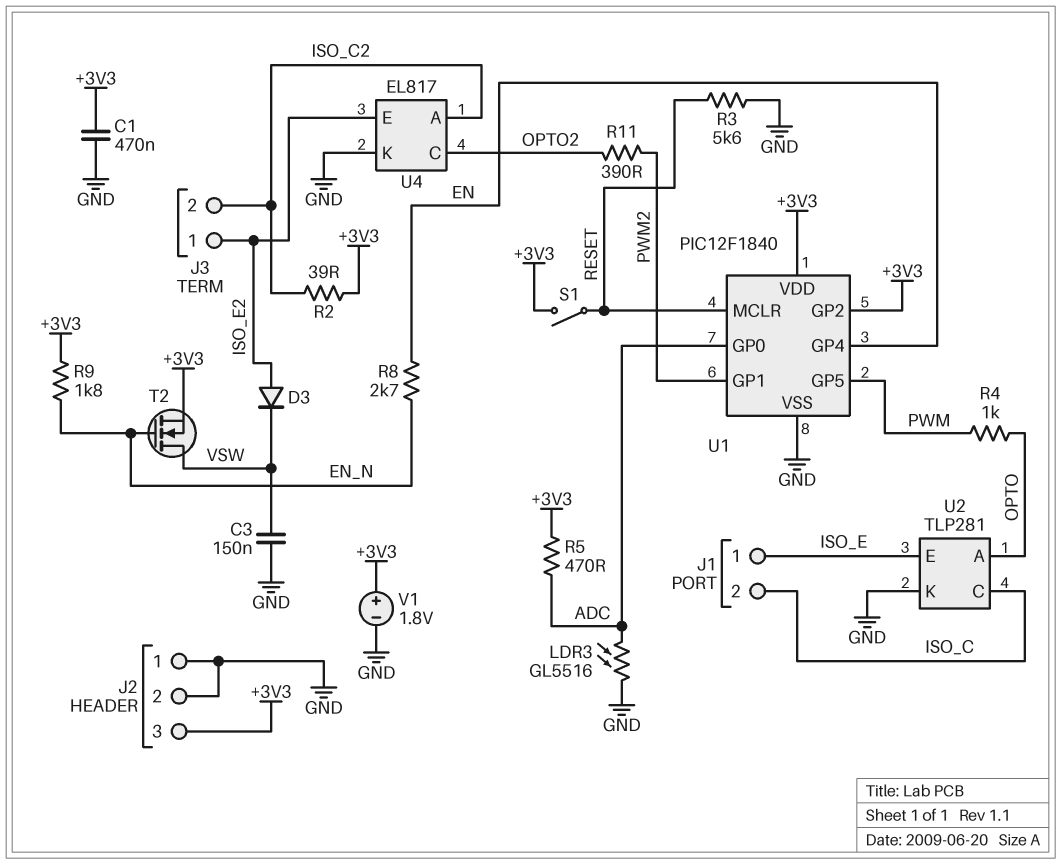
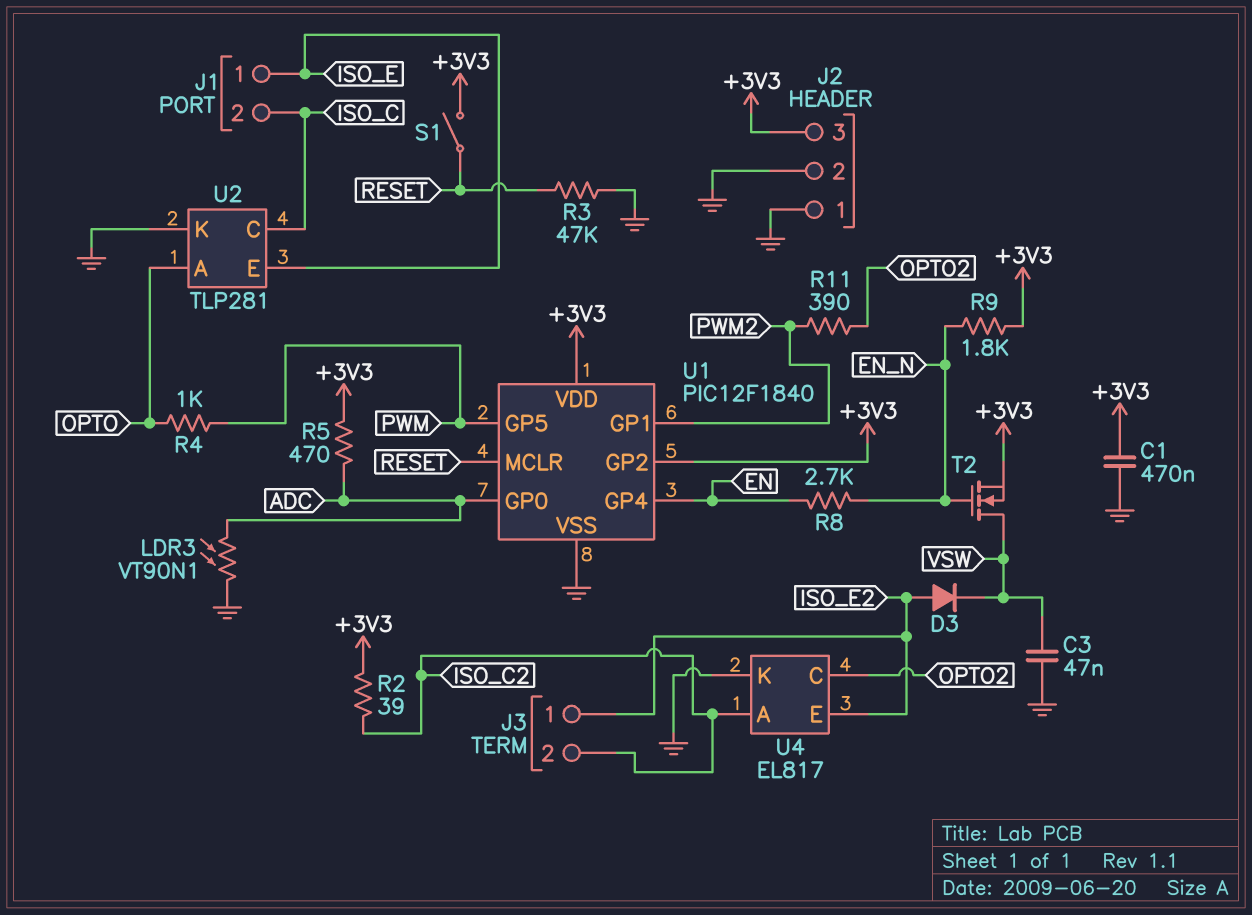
C3: 150nF (GND, VSW) -> 47nF (GND, VSW)
LDR3: GL5516 (ADC, GND) -> VT90N1 (ADC, GND)
R3: 5.6k (GND, RESET) -> 47k (GND, RESET)
V1: 1.8V (plus +3V3, minus GND) -> none

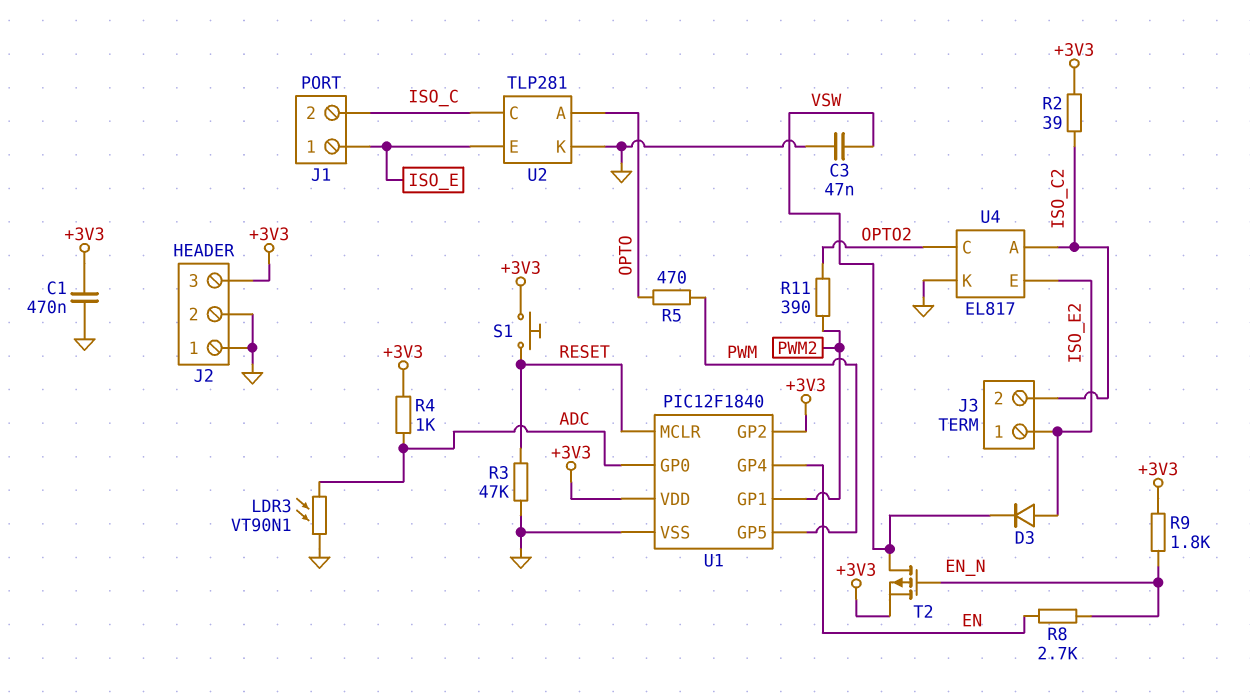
R4: 1k (OPTO, PWM) -> 1k (+3V3, ADC)
R5: 470 (+3V3, ADC) -> 470 (OPTO, PWM)
S1: switch (+3V3, RESET) -> button (+3V3, RESET)
T2: NMOS (G EN_N, D VSW, S +3V3) -> PMOS (G EN_N, D VSW, S +3V3)

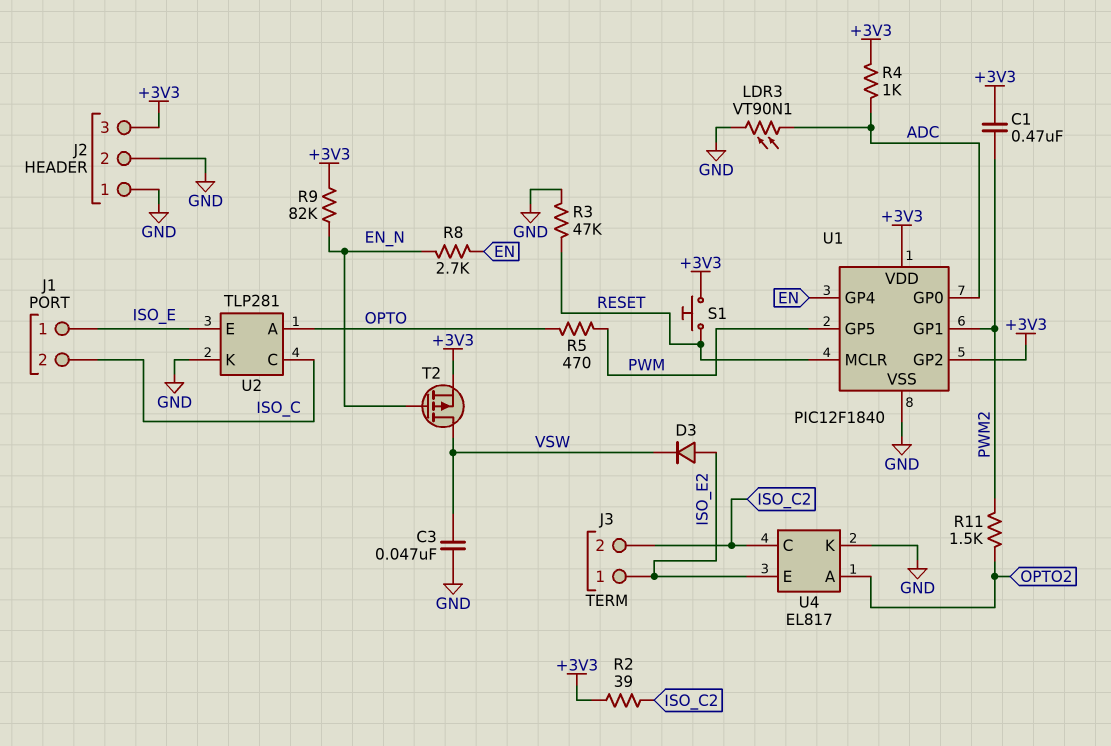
C1: 470nF (+3V3, GND) -> 470nF (+3V3, PWM2)
R9: 1.8k (+3V3, EN_N) -> 82k (+3V3, EN_N)
R11: 390 (OPTO2, PWM2) -> 1.5k (OPTO2, PWM2)
U4 pin A: ISO_C2 -> OPTO2
U4 pin C: OPTO2 -> ISO_C2

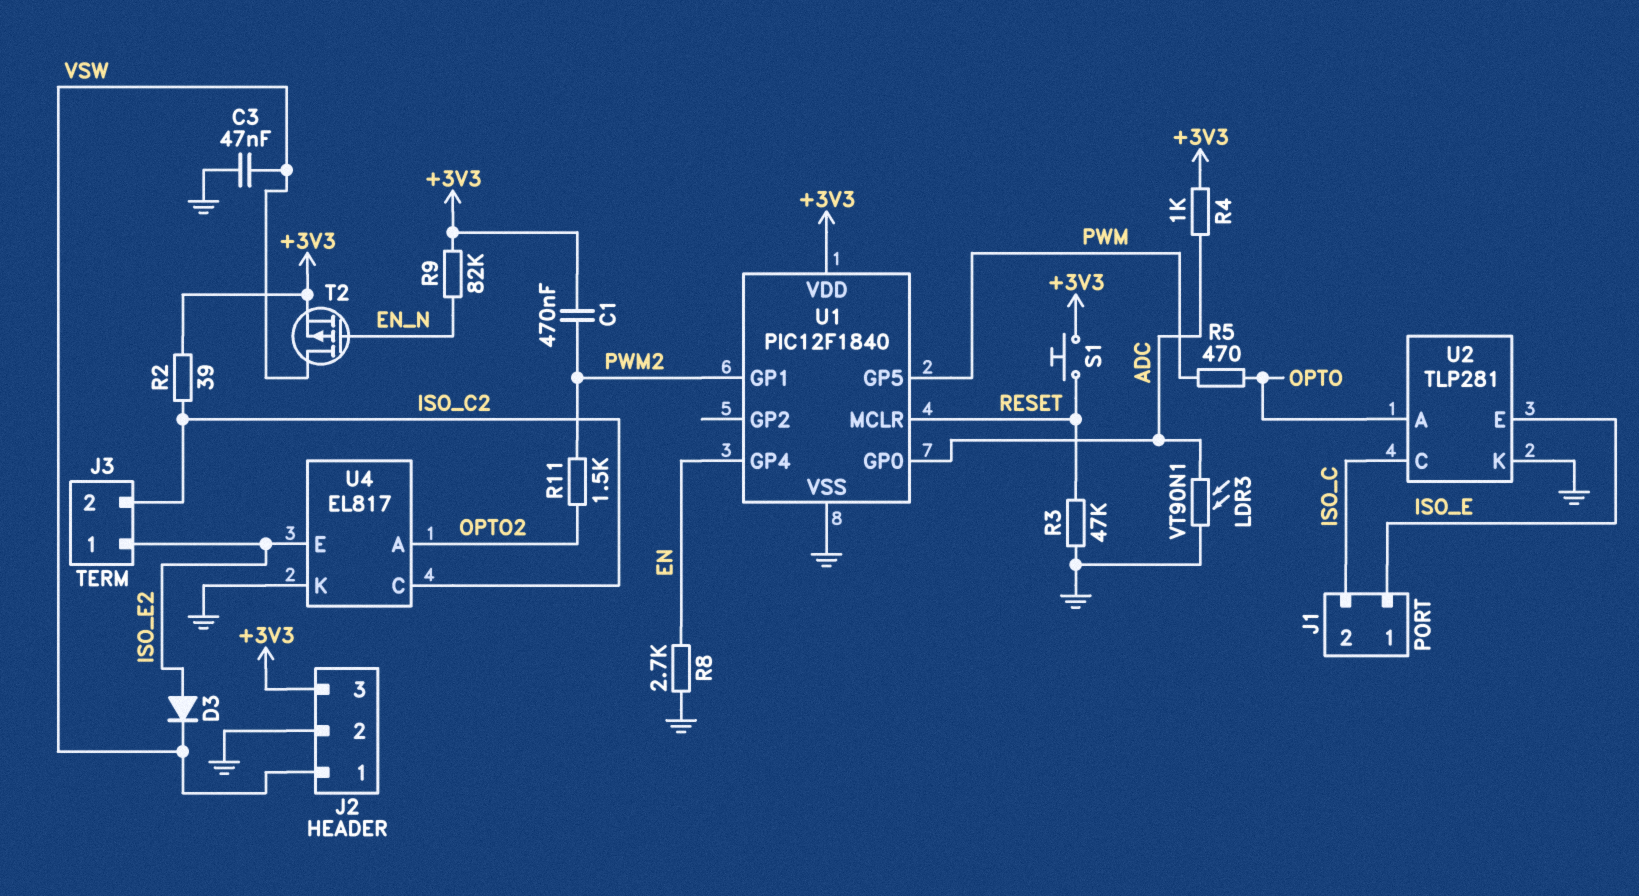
J2 pin 1: GND -> VSW
R8: 2.7k (EN, EN_N) -> 2.7k (EN, GND)
U1 pin GP2: +3V3 -> none

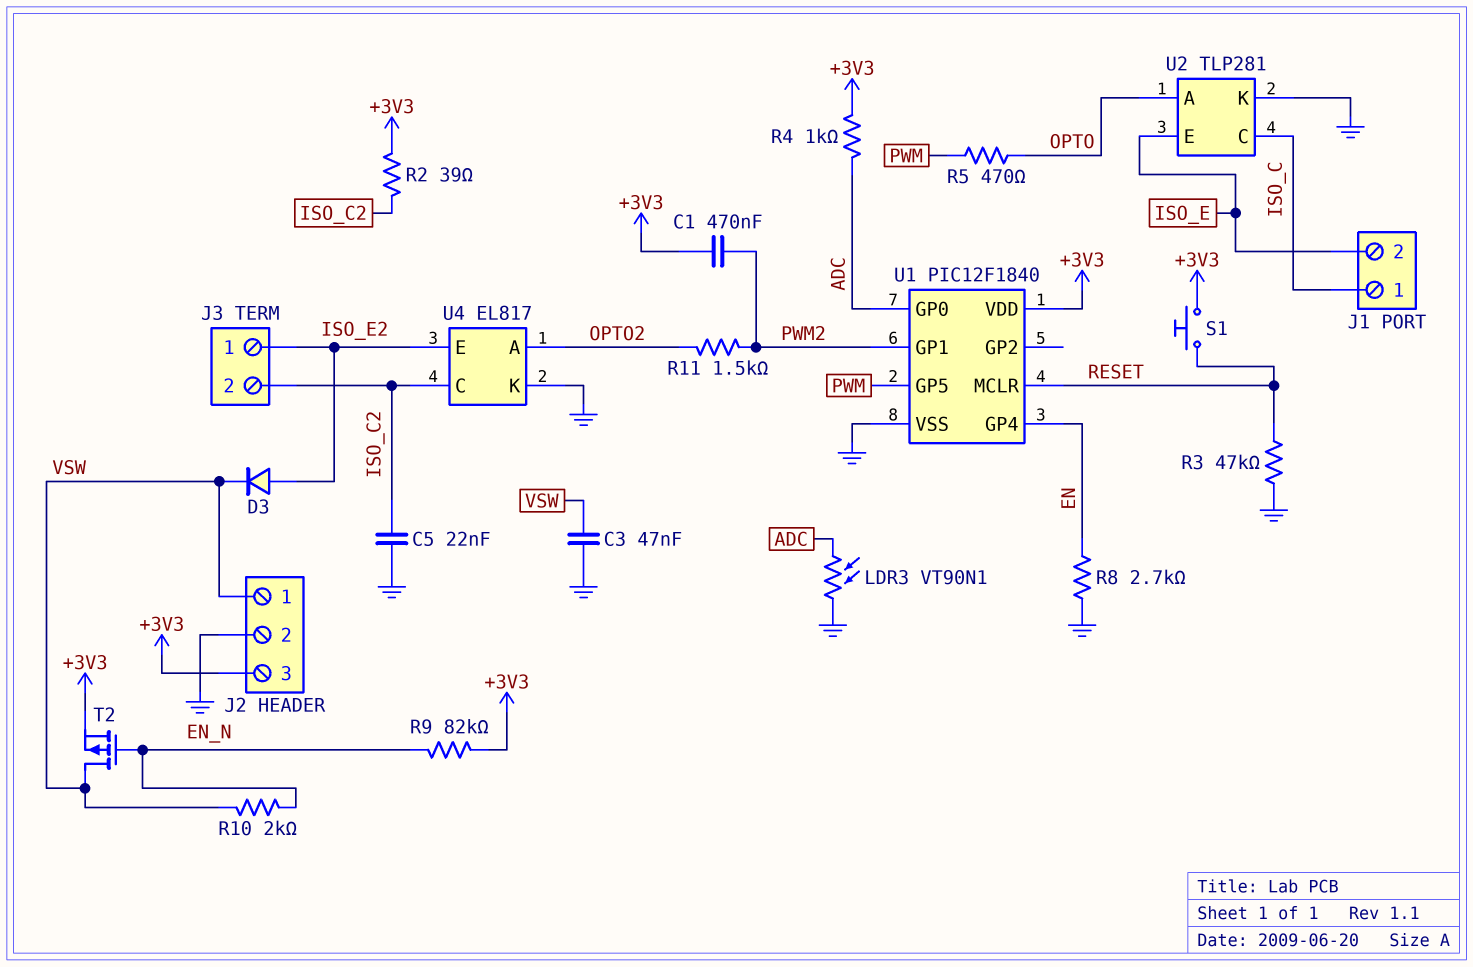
C5: none -> 22nF (GND, ISO_C2)
J1 pin 1: ISO_E -> ISO_C
J1 pin 2: ISO_C -> ISO_E
R10: none -> 2k (EN_N, VSW)

